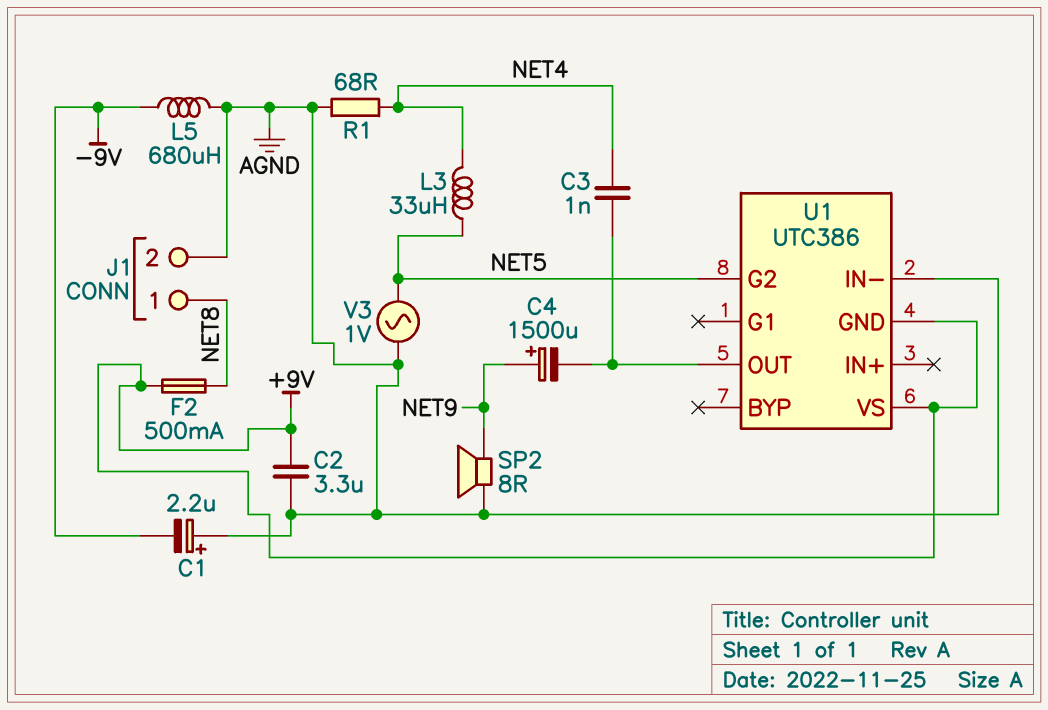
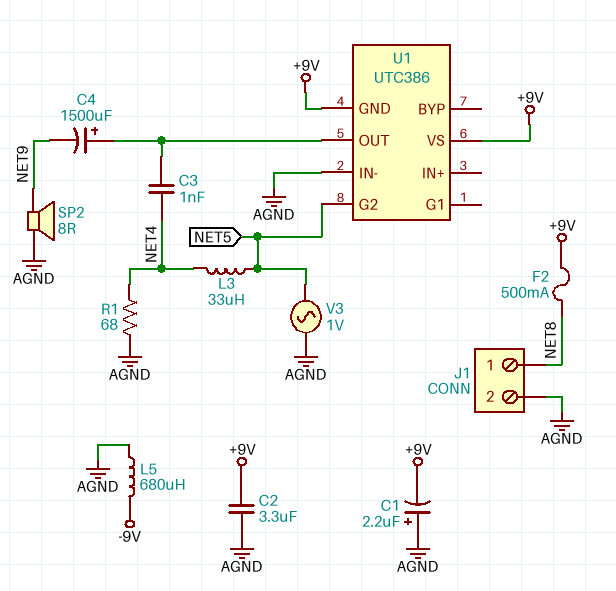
C1: 2.2uF (plus AGND, minus -9V) -> 2.2uF (plus AGND, minus +9V)
C4: 1500uF (plus NET9, minus U1/OUT) -> 1500uF (plus U1/OUT, minus NET9)

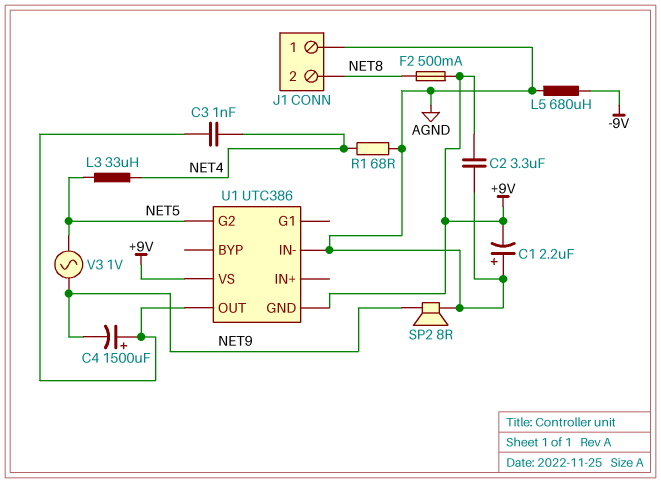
J1 pin 1: NET8 -> AGND
J1 pin 2: AGND -> NET8
V3: AC 1V (AGND, NET5) -> AC 1V (NET5, NET9)

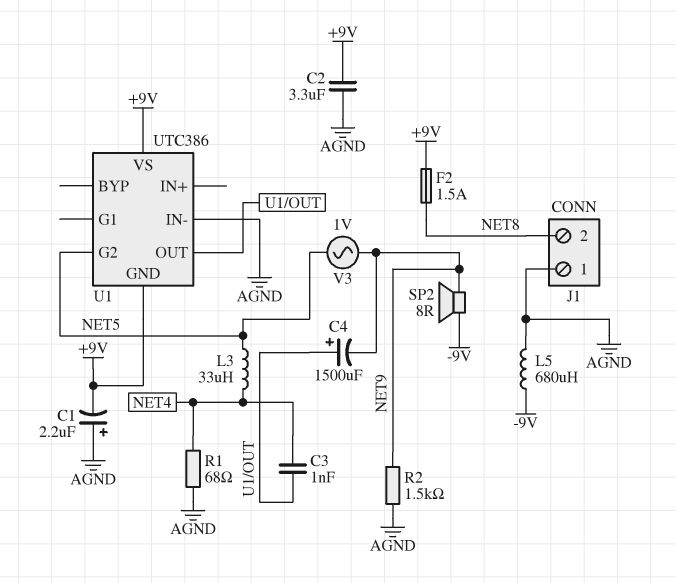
F2: 500mA (+9V, NET8) -> 1.5A (+9V, NET8)
R2: none -> 1.5k (AGND, NET9)
SP2: speaker 8R (AGND, NET9) -> speaker 8R (-9V, NET9)

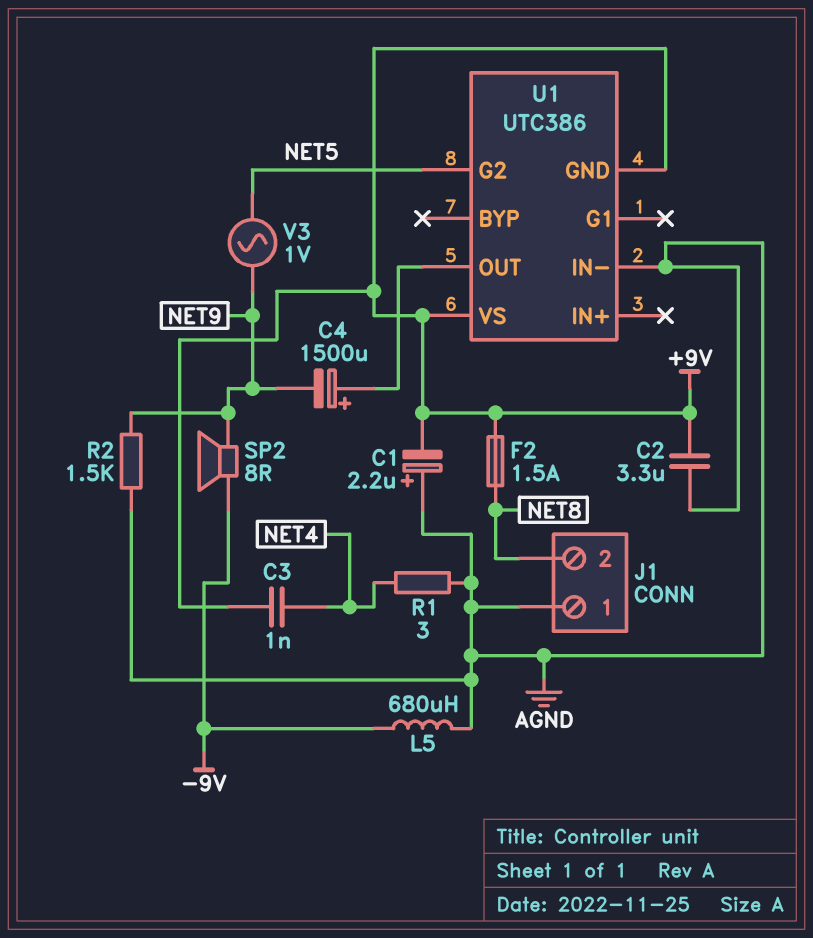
C3: 1nF (NET4, U1/OUT) -> 1nF (+9V, NET4)
L3: 33uH (NET4, NET5) -> none
R1: 68 (AGND, NET4) -> 3 (AGND, NET4)

